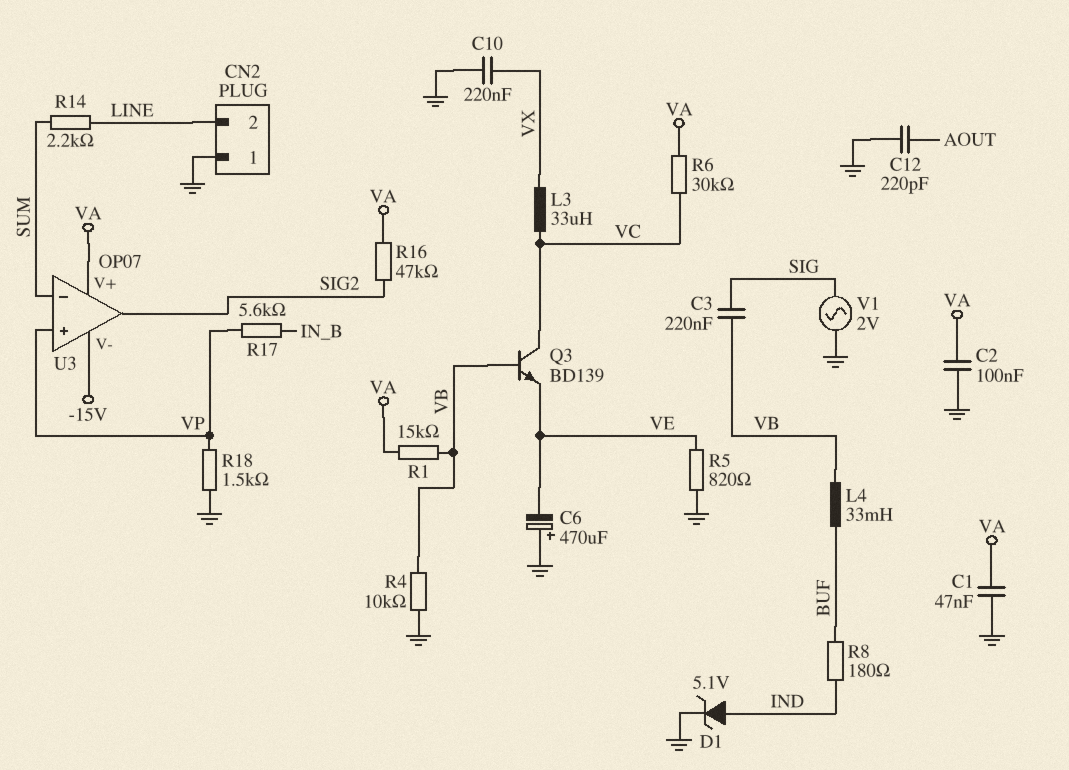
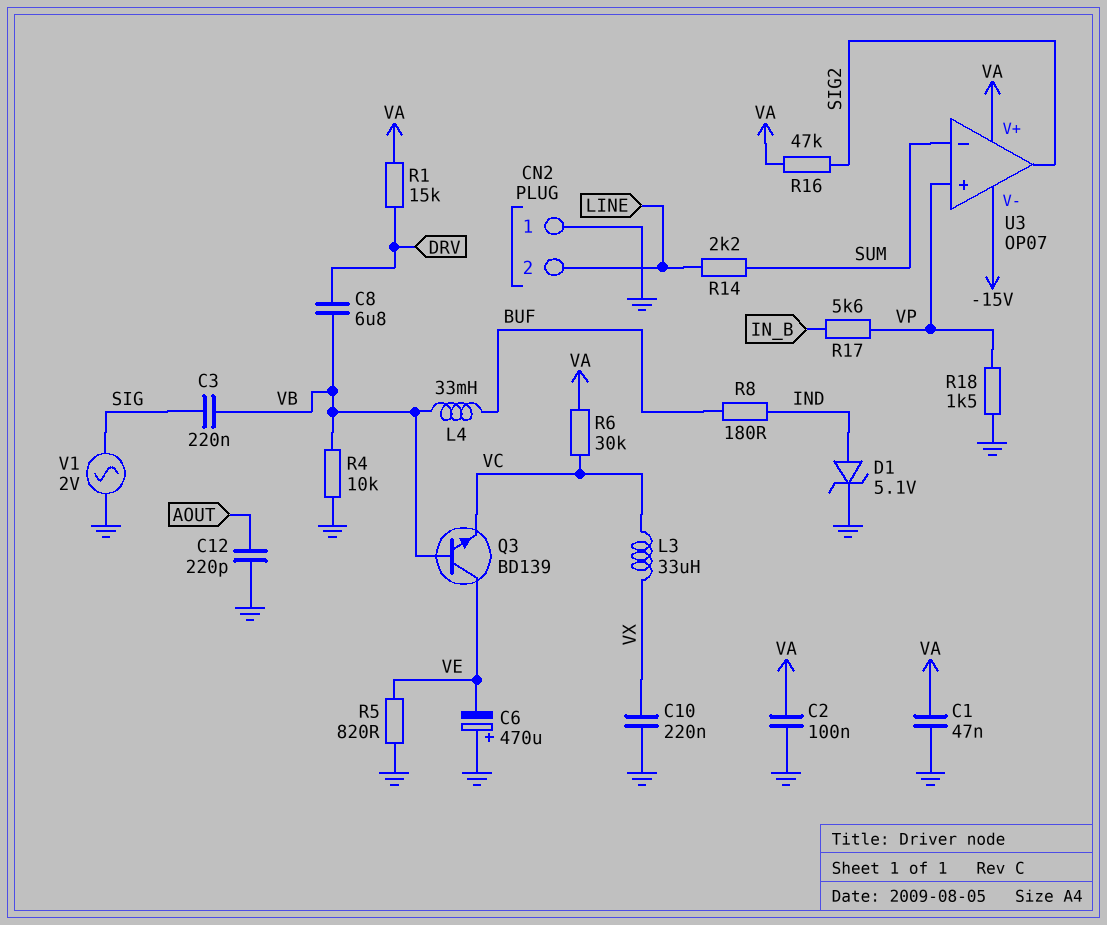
C8: none -> 6.8uF (DRV, VB)
Q3: NPN BD139 (B VB, C VC, E VE) -> NPN BD139 (B VB, C VE, E VC)
R1: 15k (VA, VB) -> 15k (DRV, VA)

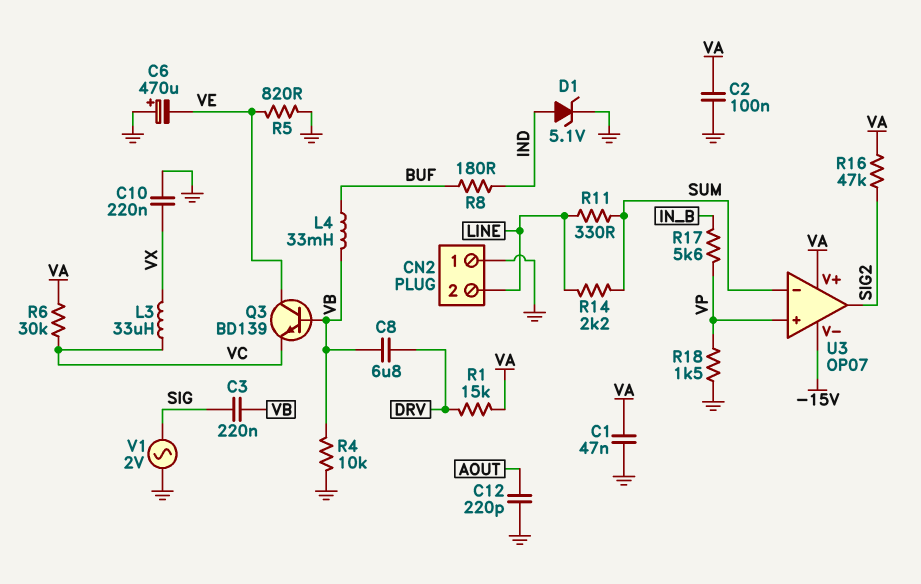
R11: none -> 330 (LINE, SUM)

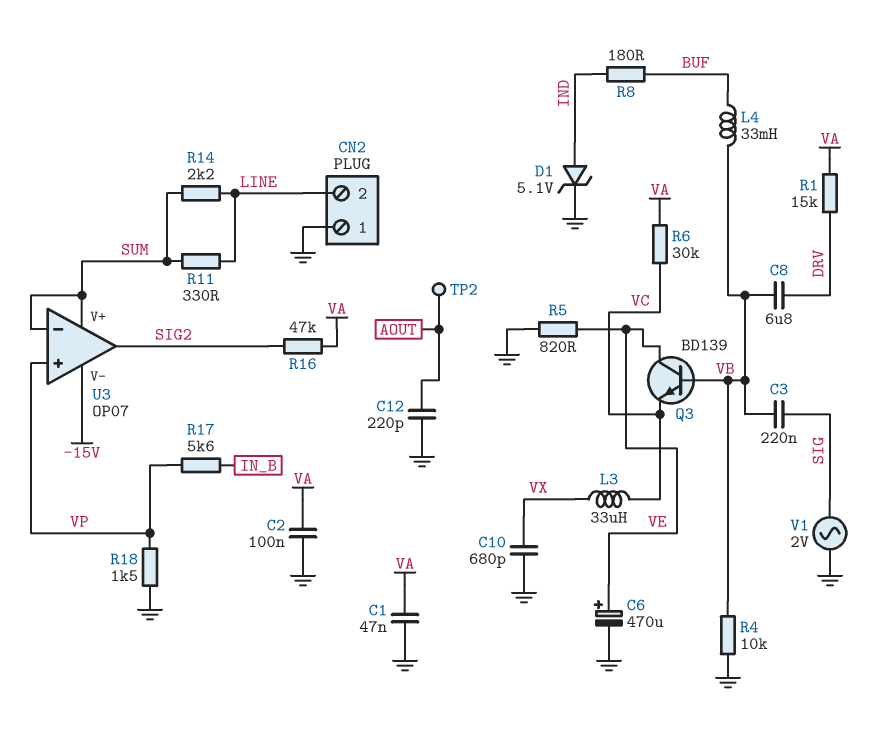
C6: 470uF (plus GND, minus VE) -> 470uF (plus VE, minus GND)
C10: 220nF (GND, VX) -> 680pF (GND, VX)
TP2: none -> test point (AOUT)
U3 pin V+: VA -> SUM

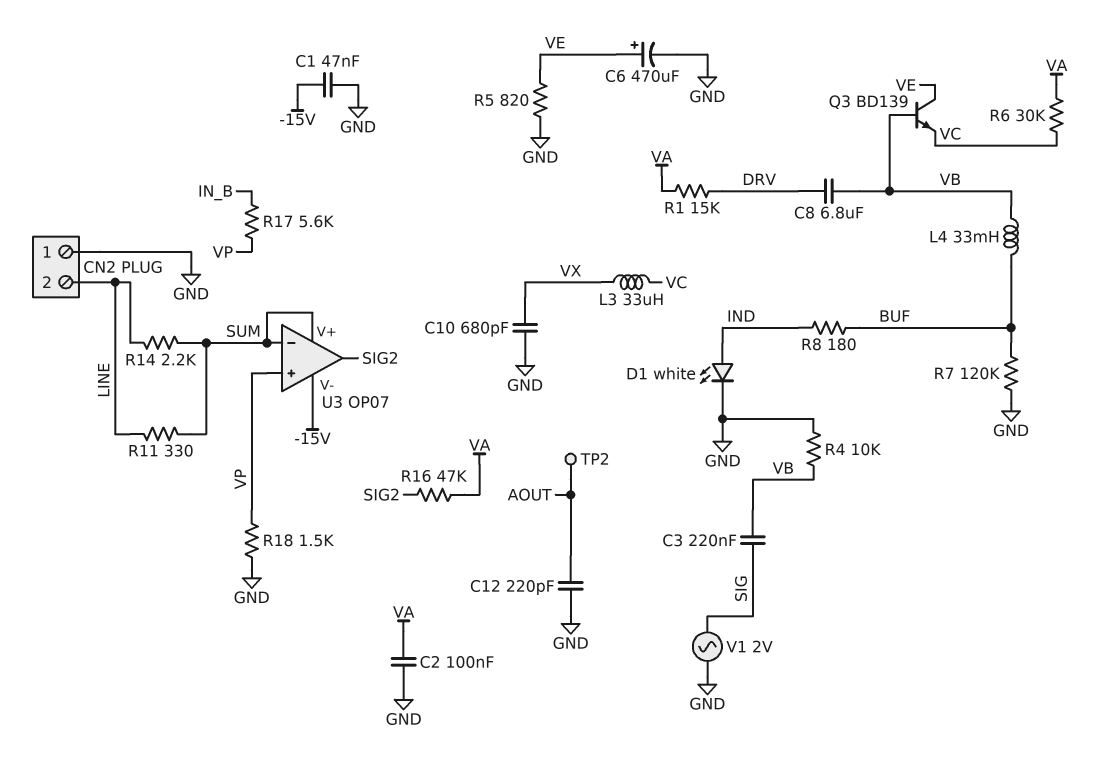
C1: 47nF (GND, VA) -> 47nF (-15V, GND)
D1: zener 5.1V (A IND, K GND) -> LED white (A IND, K GND)
R7: none -> 120k (BUF, GND)

